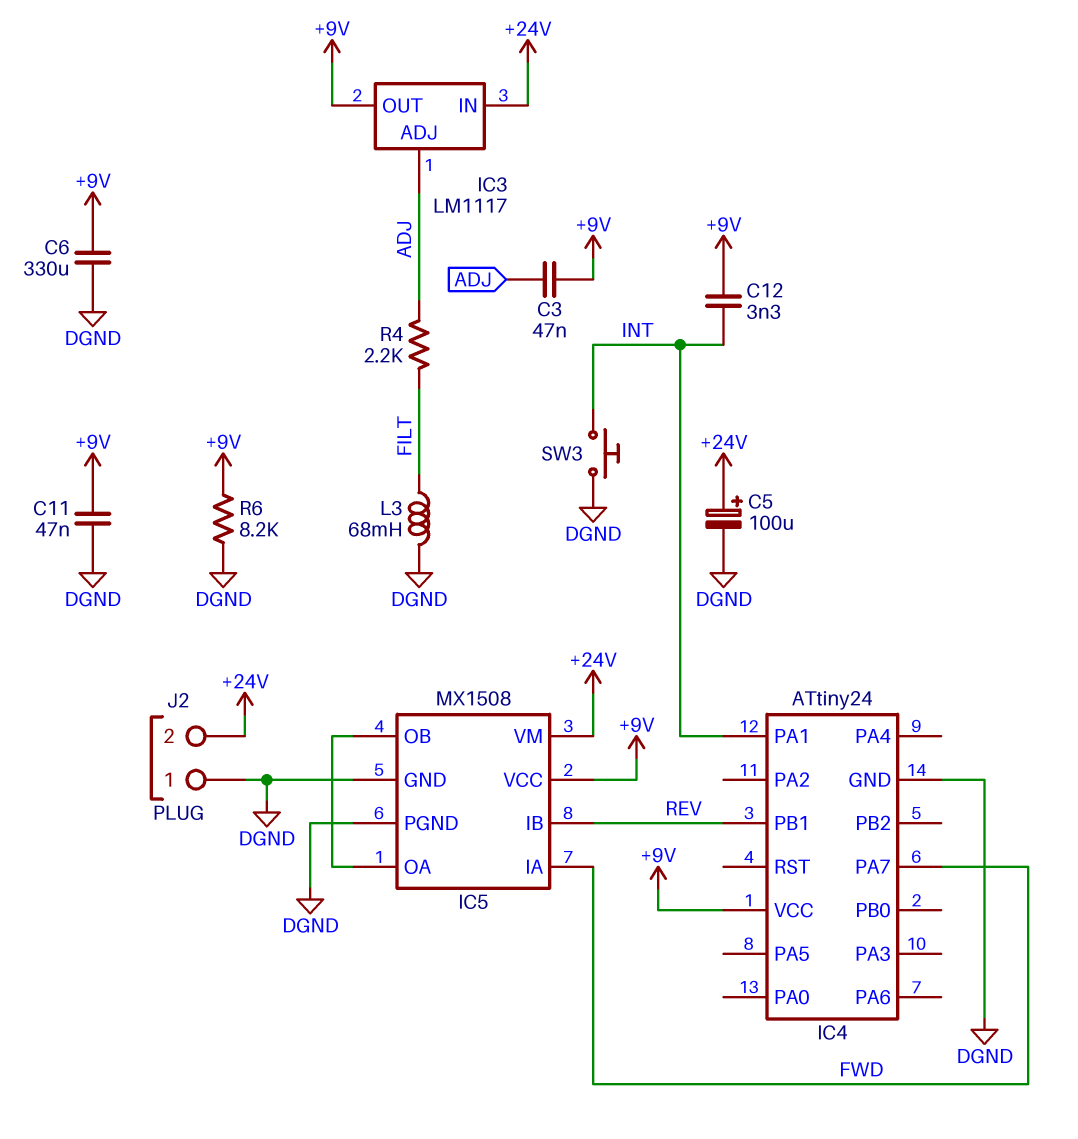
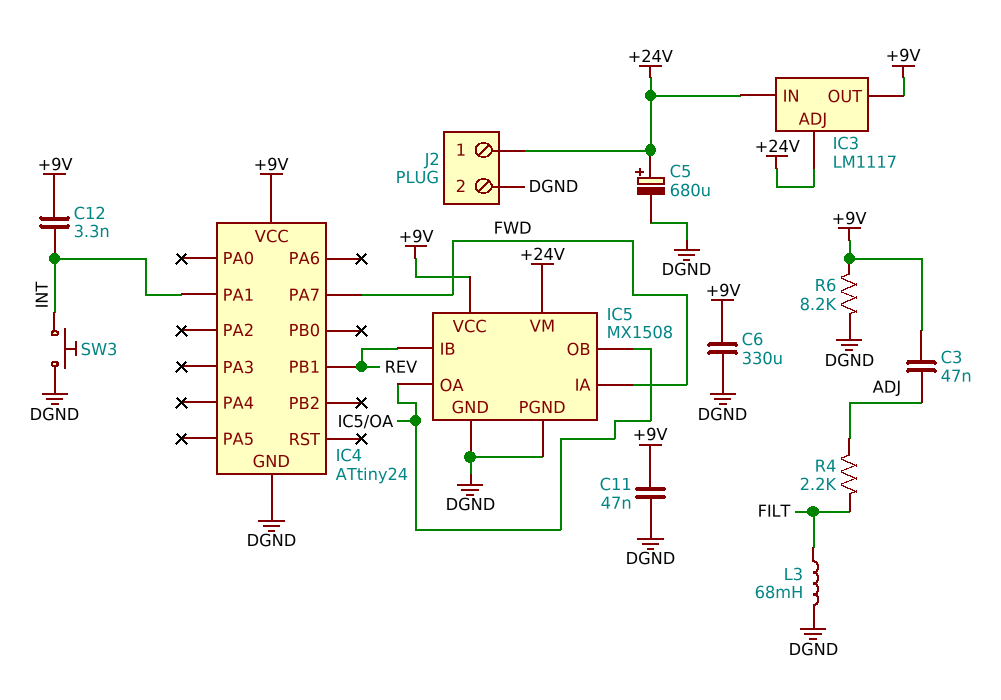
C5: 100uF (plus +24V, minus DGND) -> 680uF (plus +24V, minus DGND)
IC3 pin ADJ: ADJ -> +24V
J2 pin 1: DGND -> +24V
J2 pin 2: +24V -> DGND

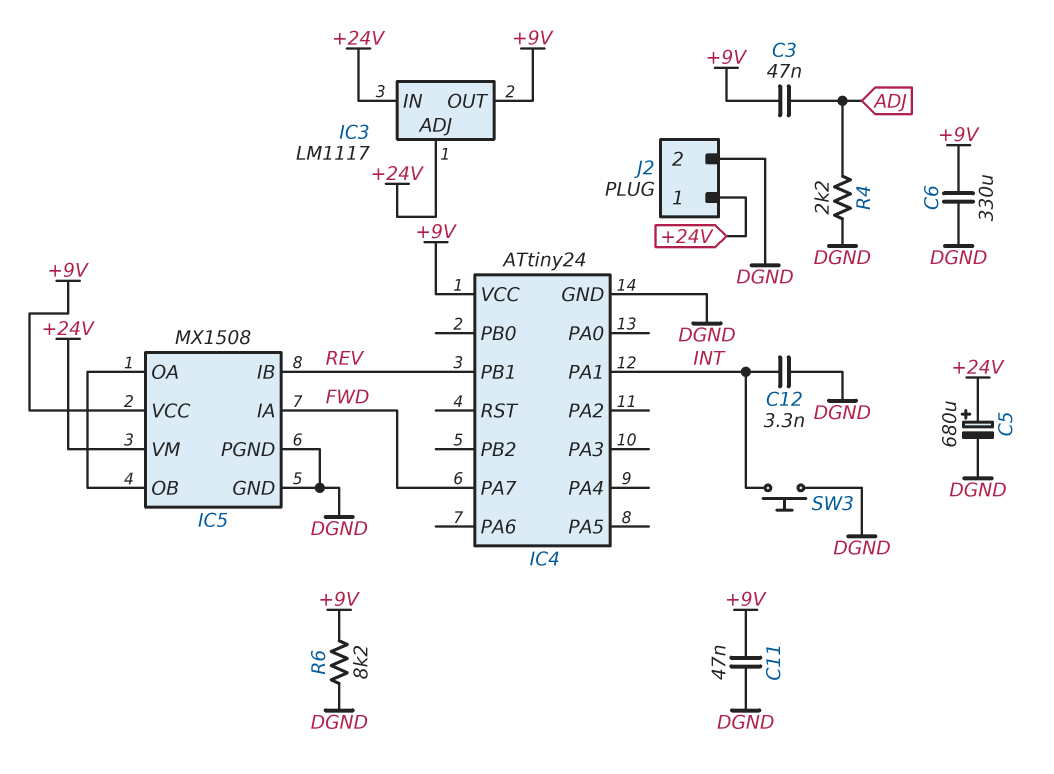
C12: 3.3nF (+9V, INT) -> 3.3nF (DGND, INT)
L3: 68mH (DGND, FILT) -> none
R4: 2.2k (ADJ, FILT) -> 2.2k (ADJ, DGND)

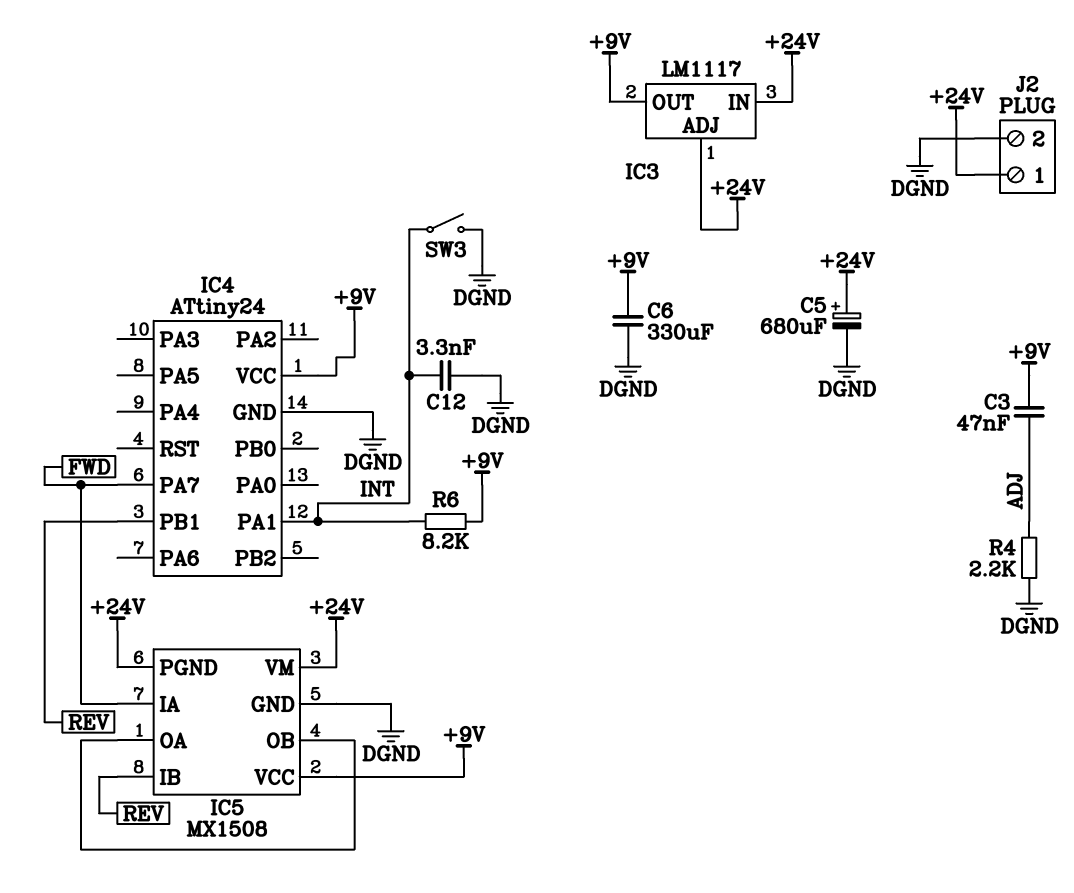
C11: 47nF (+9V, DGND) -> none
IC5 pin PGND: DGND -> +24V
R6: 8.2k (+9V, DGND) -> 8.2k (+9V, INT)
SW3: button (DGND, INT) -> switch (DGND, INT)

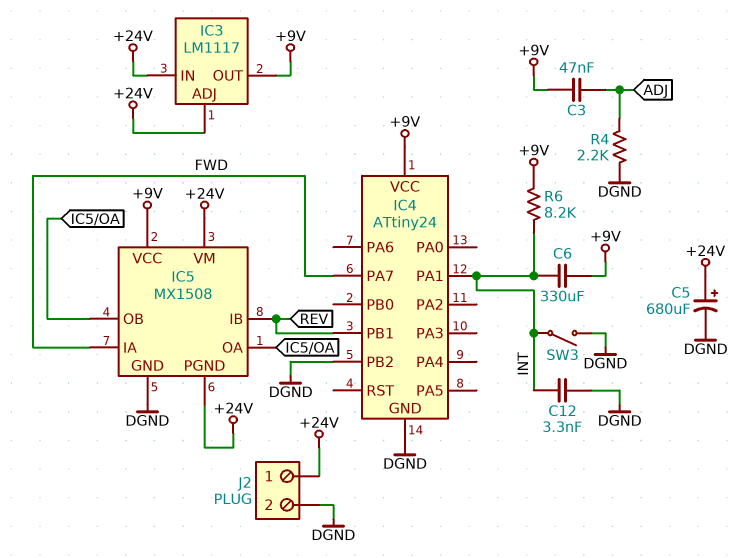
C6: 330uF (+9V, DGND) -> 330uF (+9V, INT)
IC4 pin PB2: none -> DGND

